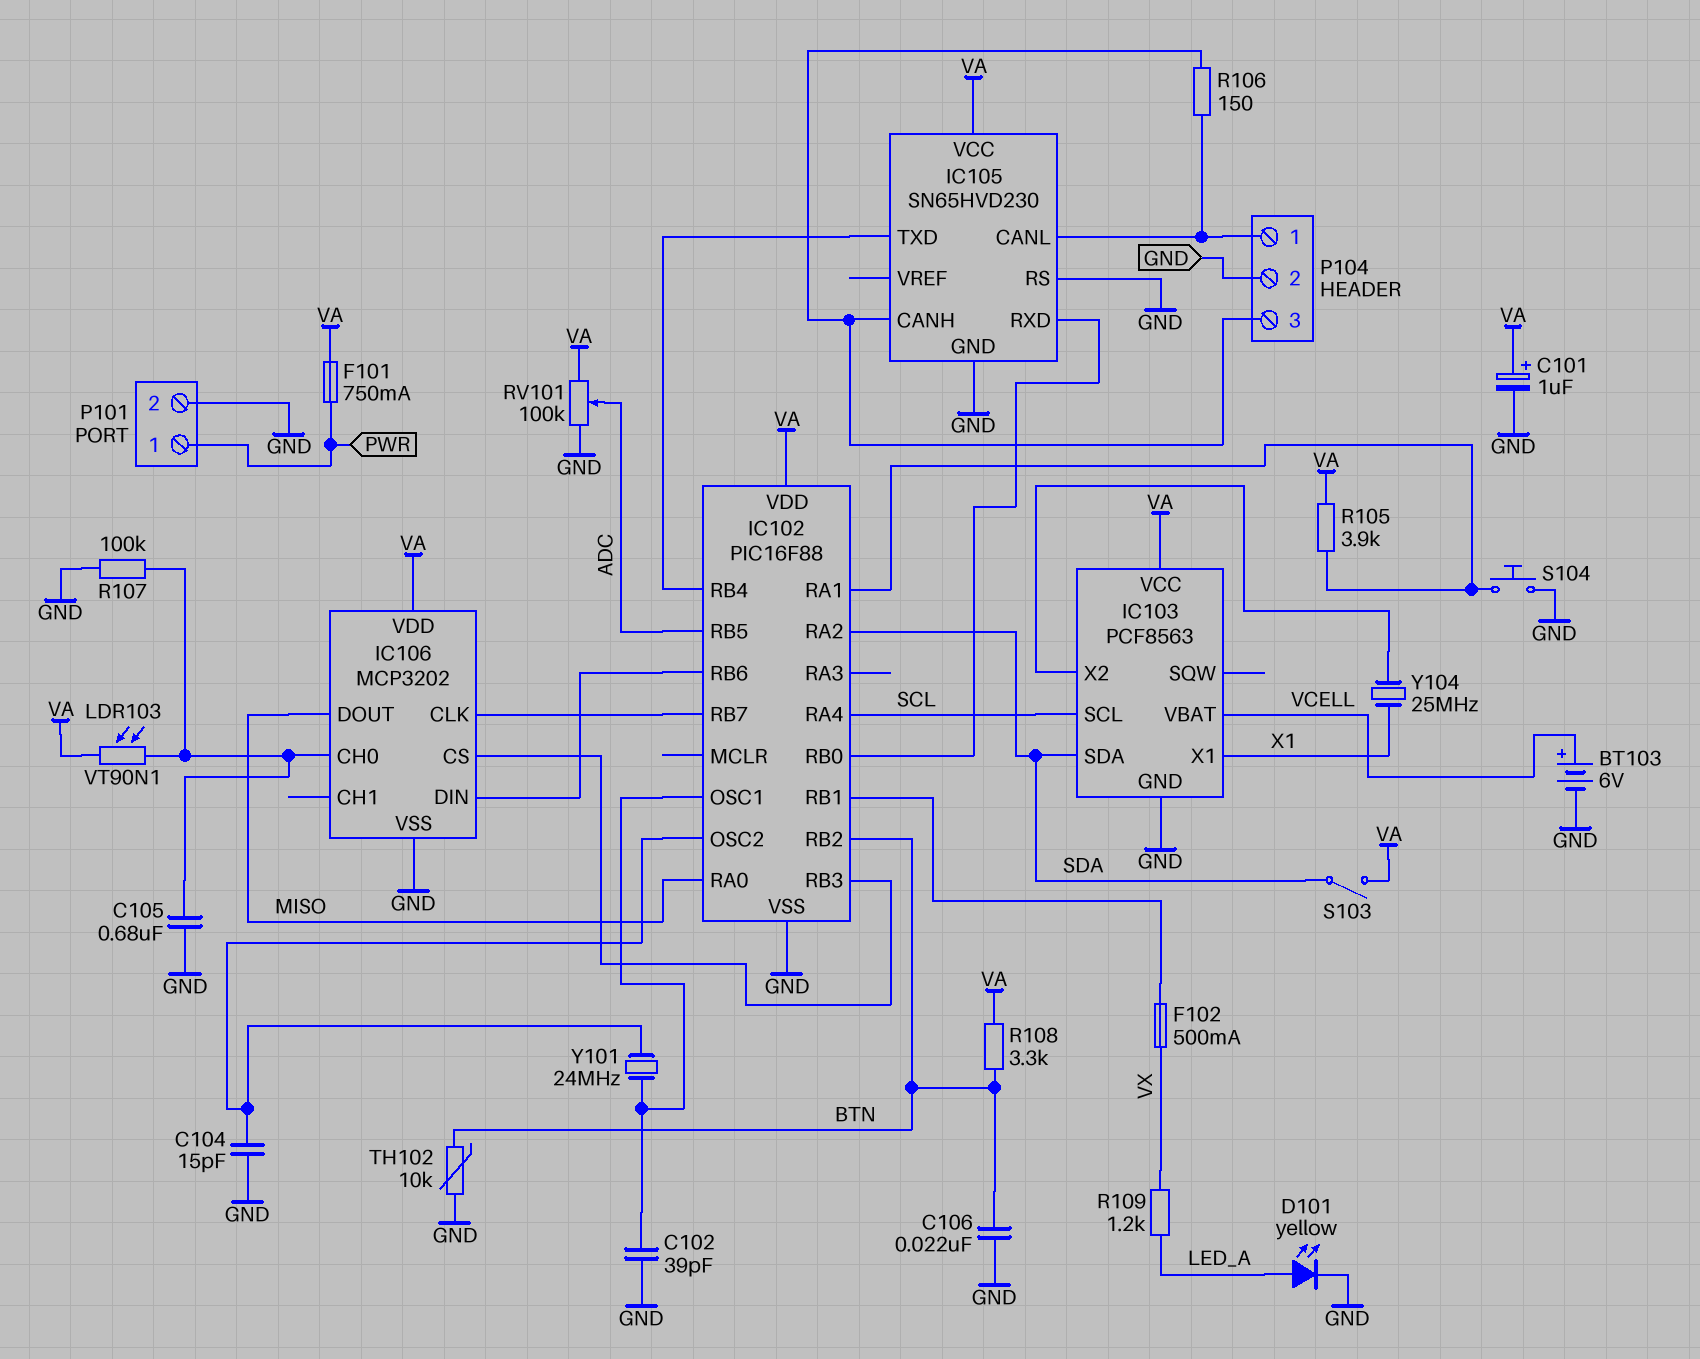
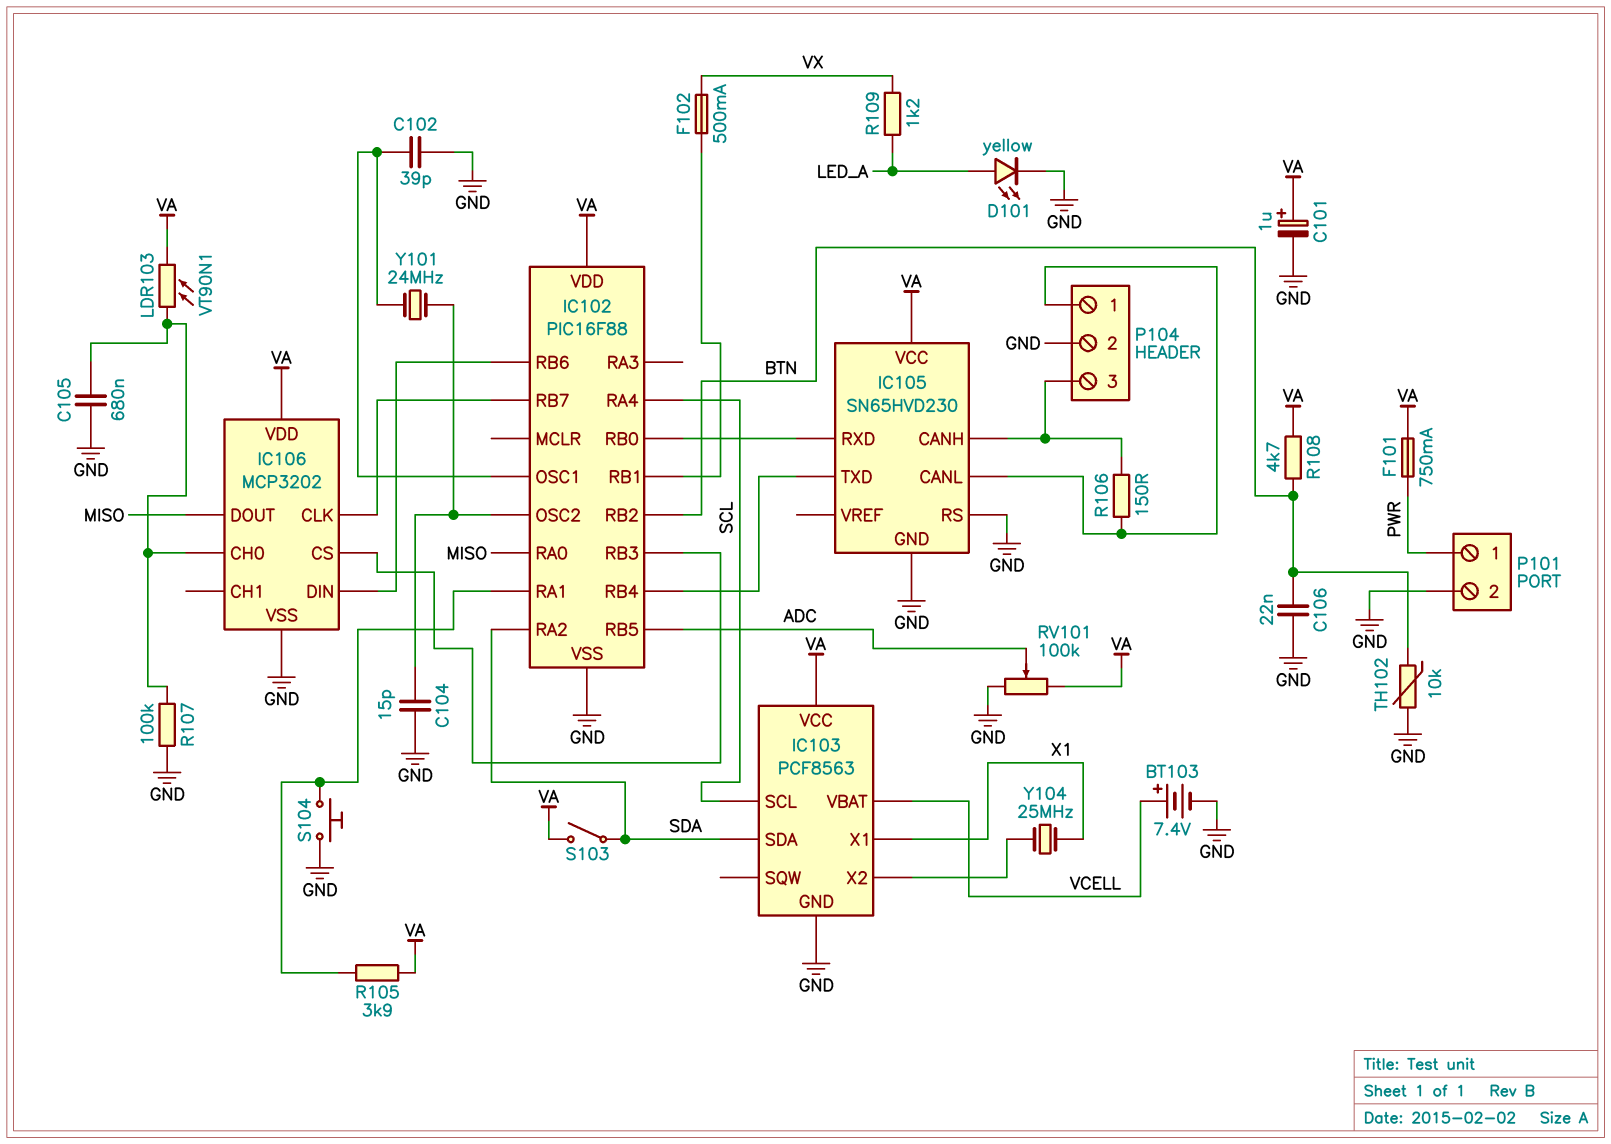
BT103: 6V (plus VCELL, minus GND) -> 7.4V (plus VCELL, minus GND)
R108: 3.3k (BTN, VA) -> 4.7k (BTN, VA)

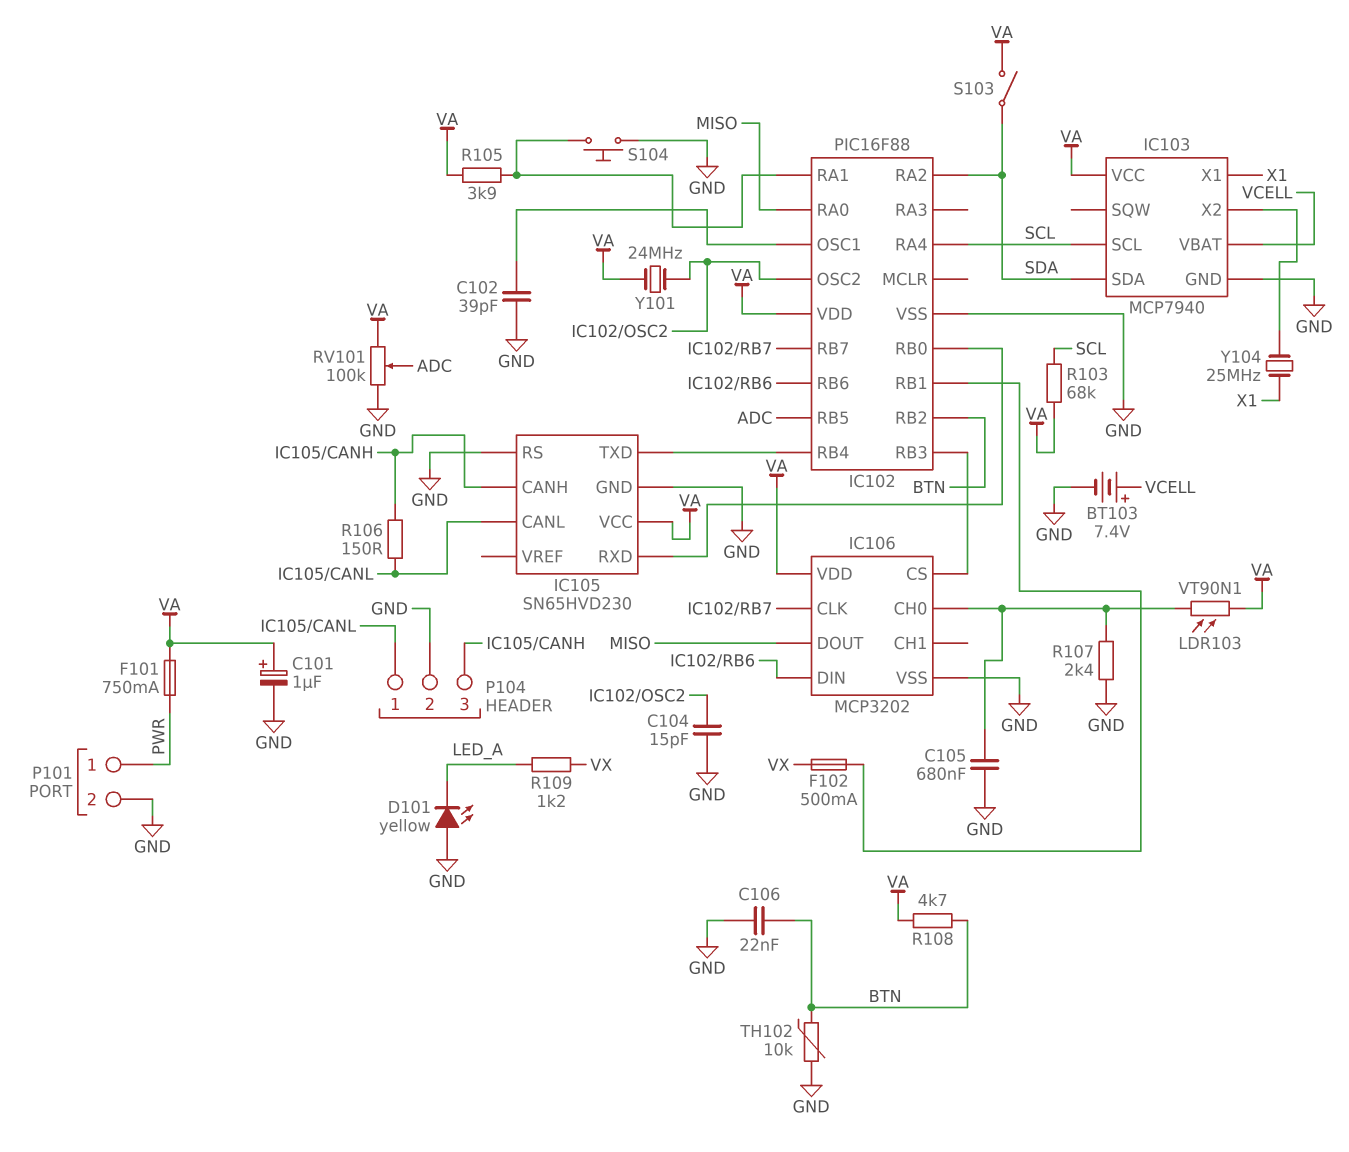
D101: LED yellow (A LED_A, K GND) -> LED yellow (A GND, K LED_A)
IC103: PCF8563 -> MCP7940
R103: none -> 68k (SCL, VA)
R107: 100k (GND, IC106/CH0) -> 2.4k (GND, IC106/CH0)
Y101: 24MHz (IC102/OSC1, IC102/OSC2) -> 24MHz (IC102/OSC2, VA)

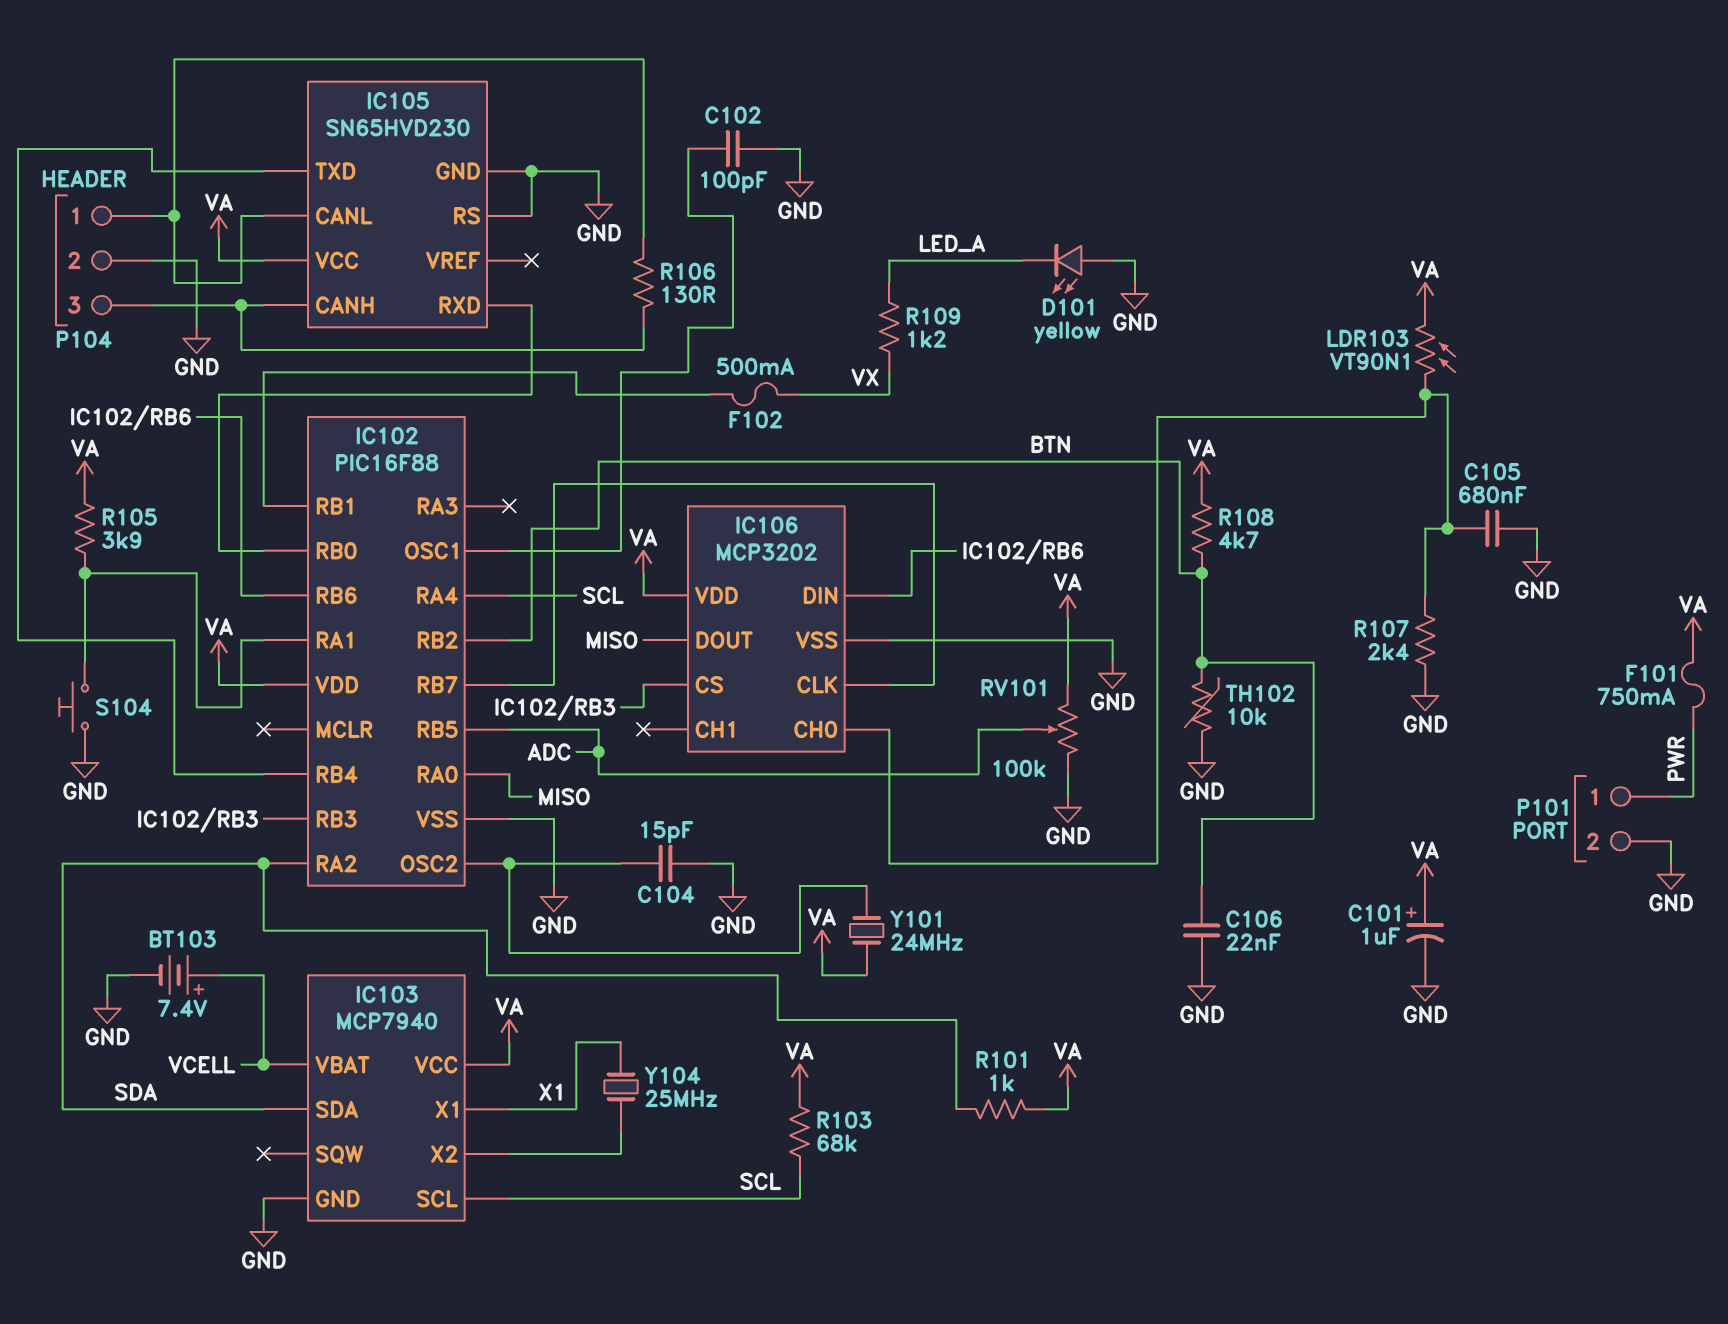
C102: 39pF (GND, IC102/OSC1) -> 100pF (GND, IC102/OSC1)
R101: none -> 1k (SDA, VA)
R106: 150 (IC105/CANH, IC105/CANL) -> 130 (IC105/CANH, IC105/CANL)
S103: switch (SDA, VA) -> none

